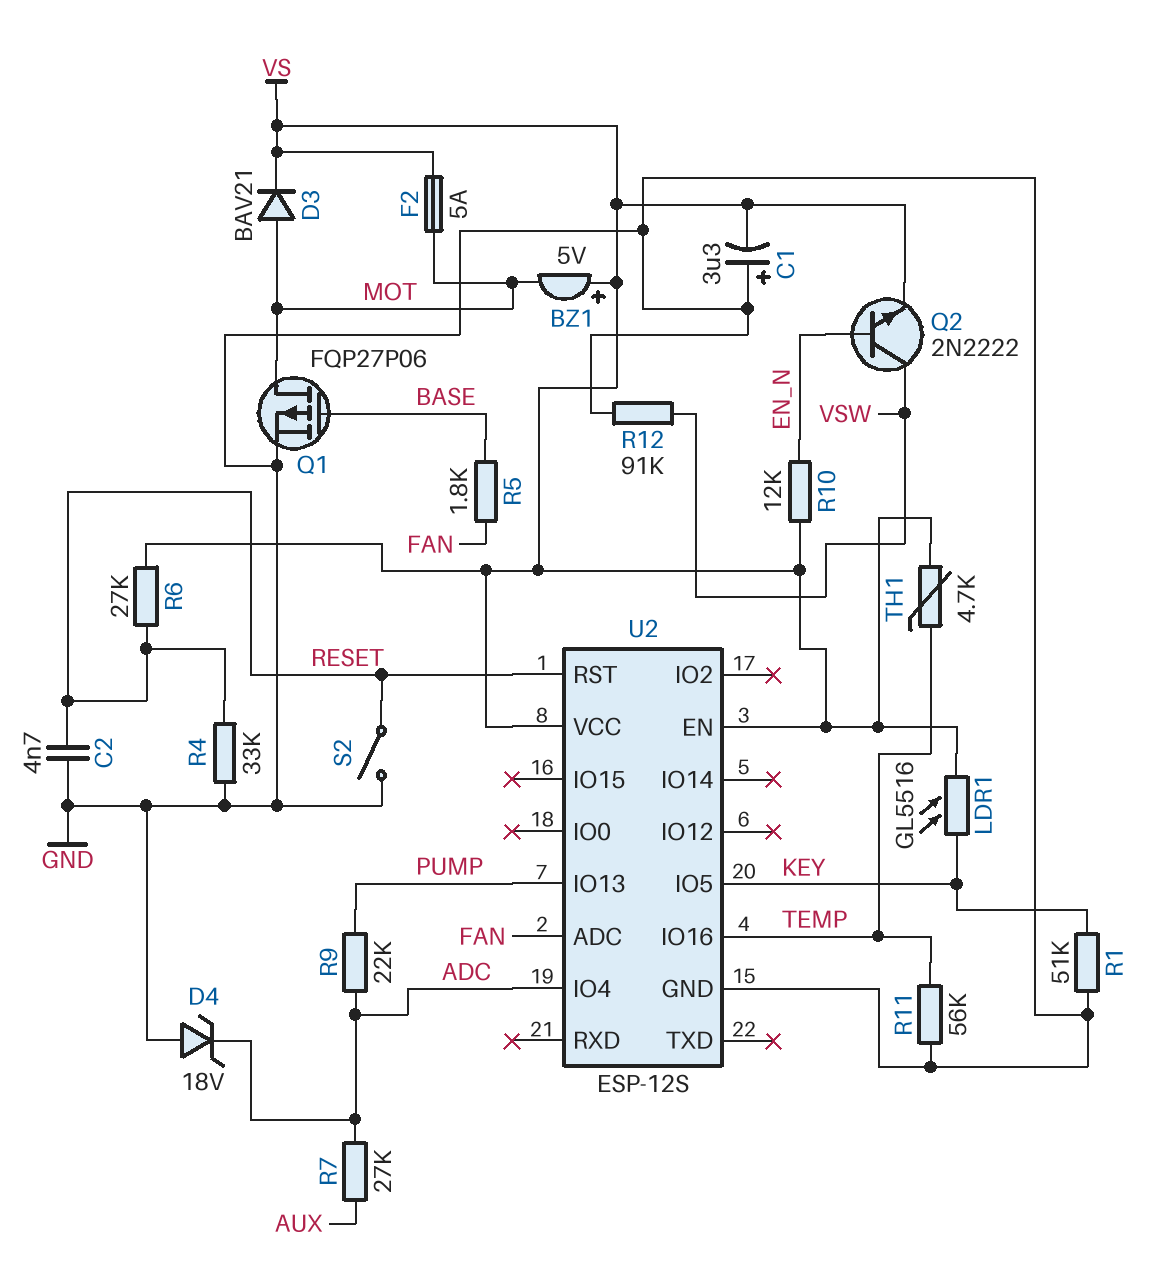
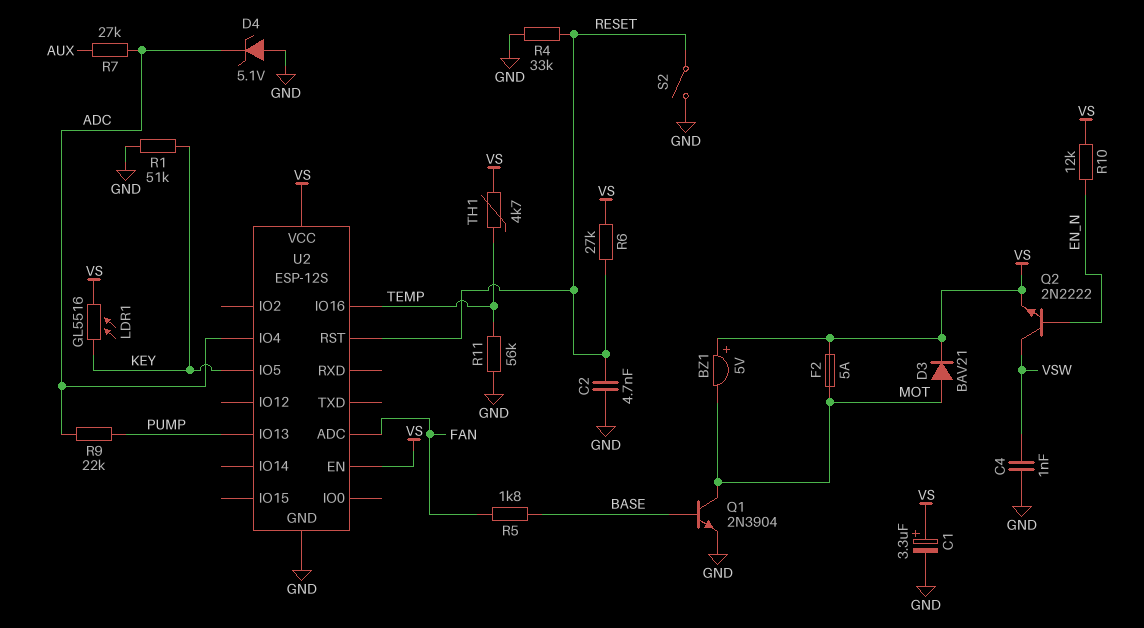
C1: 3.3uF (plus GND, minus VS) -> 3.3uF (plus VS, minus GND)
C4: none -> 1nF (GND, VSW)
D4: zener 18V (A GND, K ADC) -> zener 5.1V (A GND, K ADC)
Q1: PMOS FQP27P06 (G BASE, D MOT, S GND) -> NPN 2N3904 (B BASE, C MOT, E GND)
R12: 91k (GND, VSW) -> none

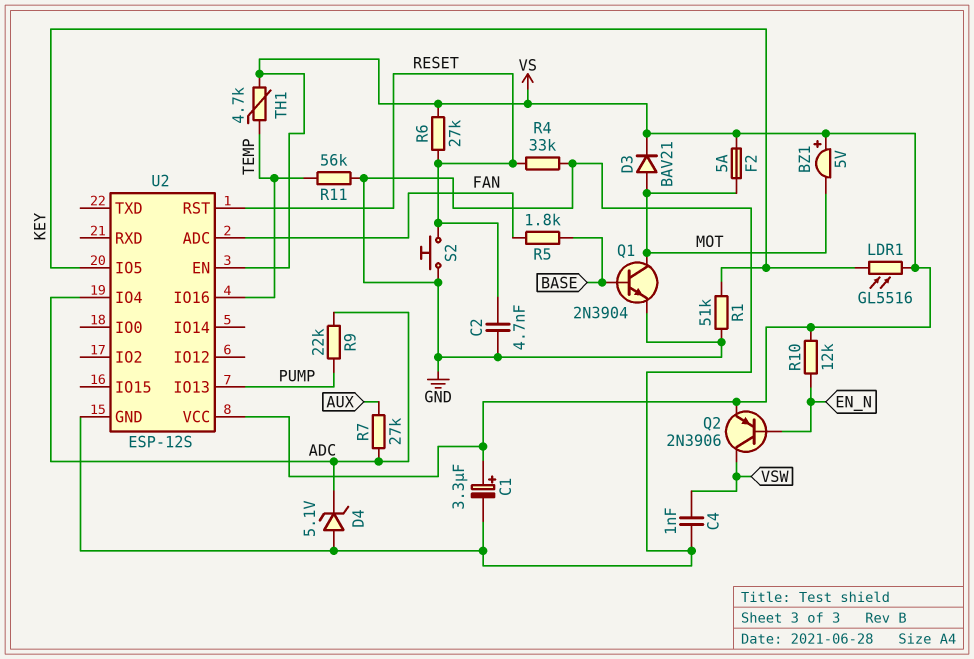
Q2: NPN 2N2222 (B EN_N, C VSW, E VS) -> PNP 2N3906 (B EN_N, C VSW, E VS)
S2: switch (GND, RESET) -> button (GND, RESET)

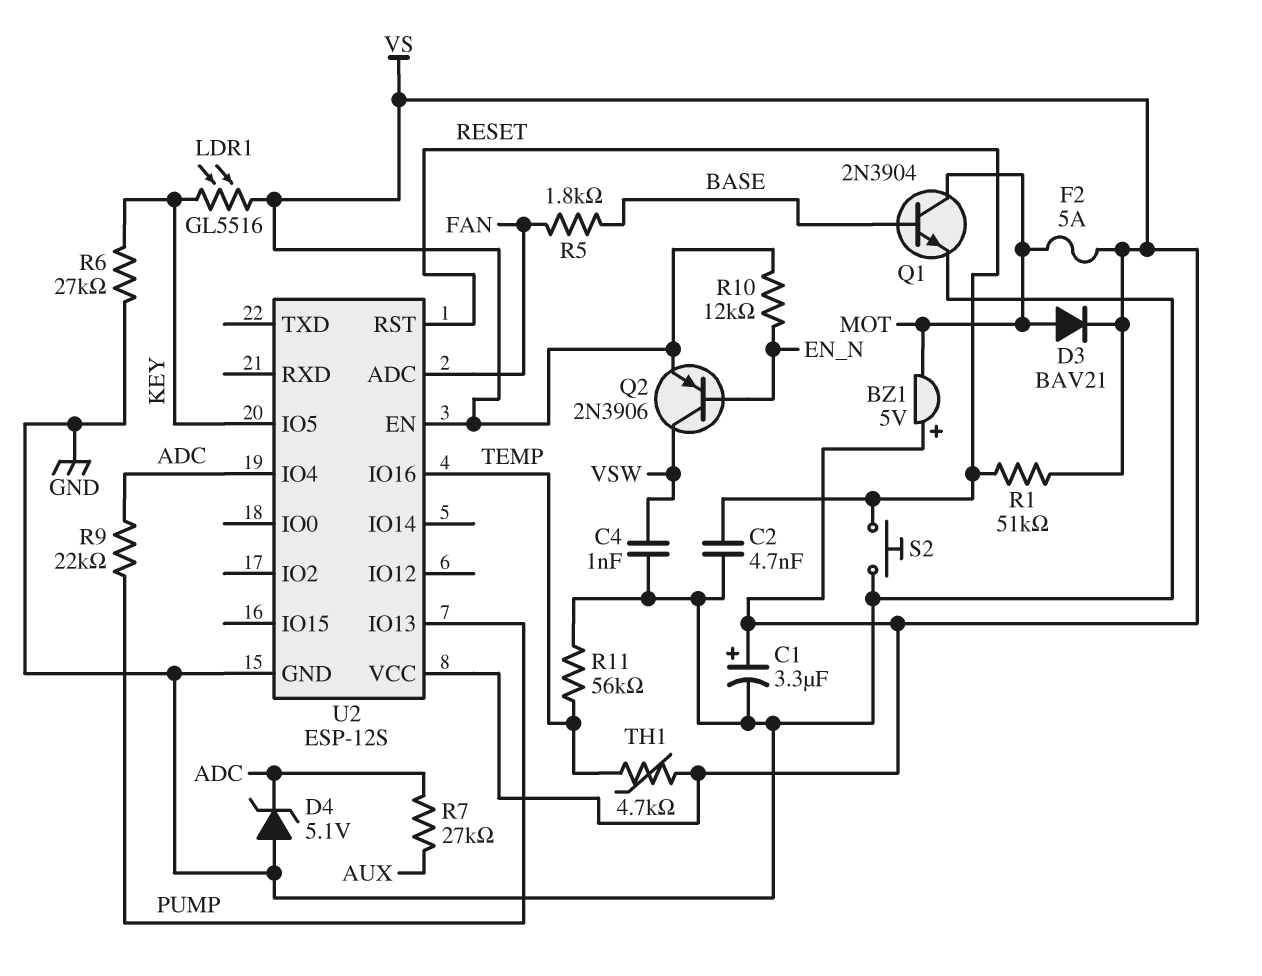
R1: 51k (GND, KEY) -> 51k (RESET, VS)
R4: 33k (GND, RESET) -> none
R6: 27k (RESET, VS) -> 27k (GND, KEY)

